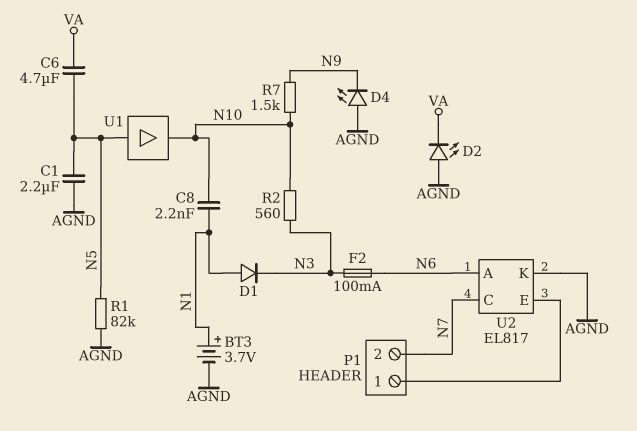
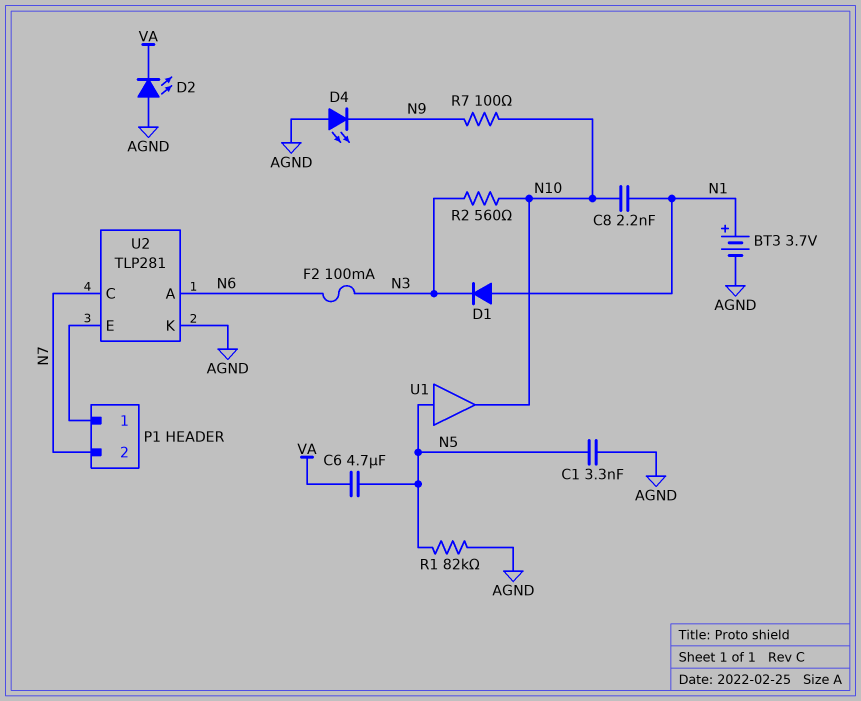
C1: 2.2uF (AGND, N5) -> 3.3nF (AGND, N5)
R7: 1.5k (N9, N10) -> 100 (N9, N10)
U2: EL817 -> TLP281

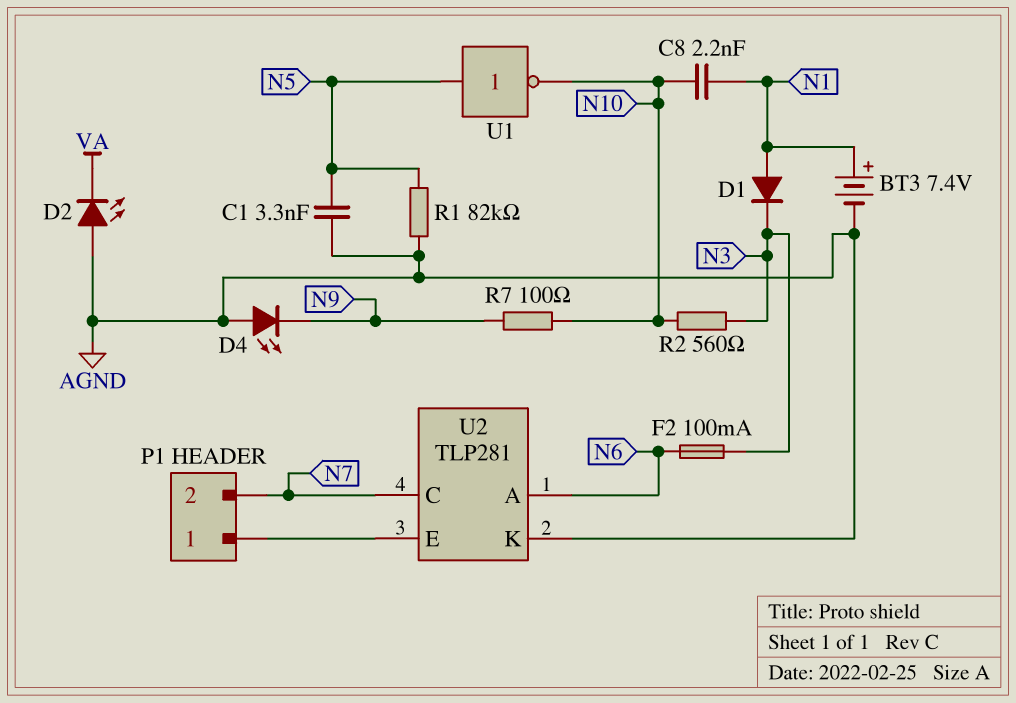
BT3: 3.7V (plus N1, minus AGND) -> 7.4V (plus N1, minus AGND)
C6: 4.7uF (N5, VA) -> none
U1: buffer (in N5, out N10) -> NOT (in N5, out N10)

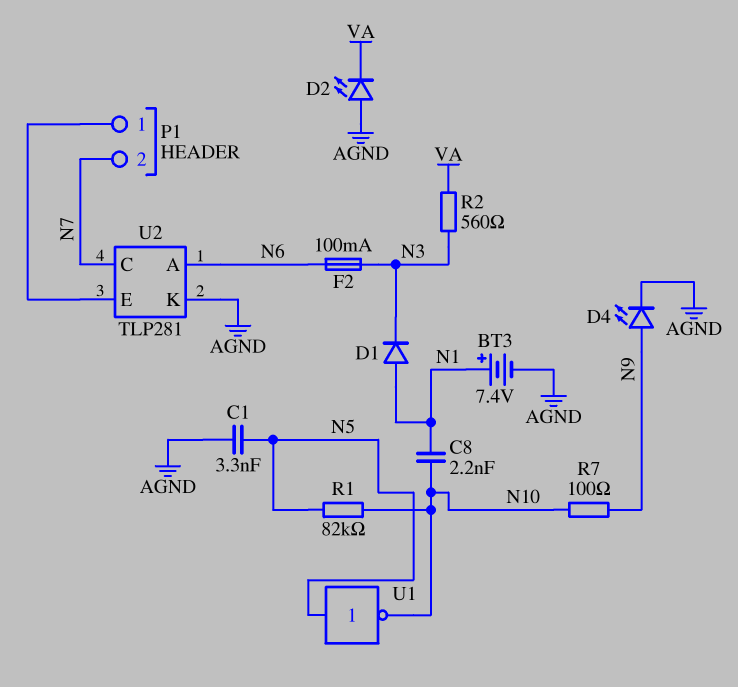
D4: LED (A AGND, K N9) -> LED (A N9, K AGND)
R1: 82k (AGND, N5) -> 82k (N5, N10)
R2: 560 (N3, N10) -> 560 (N3, VA)

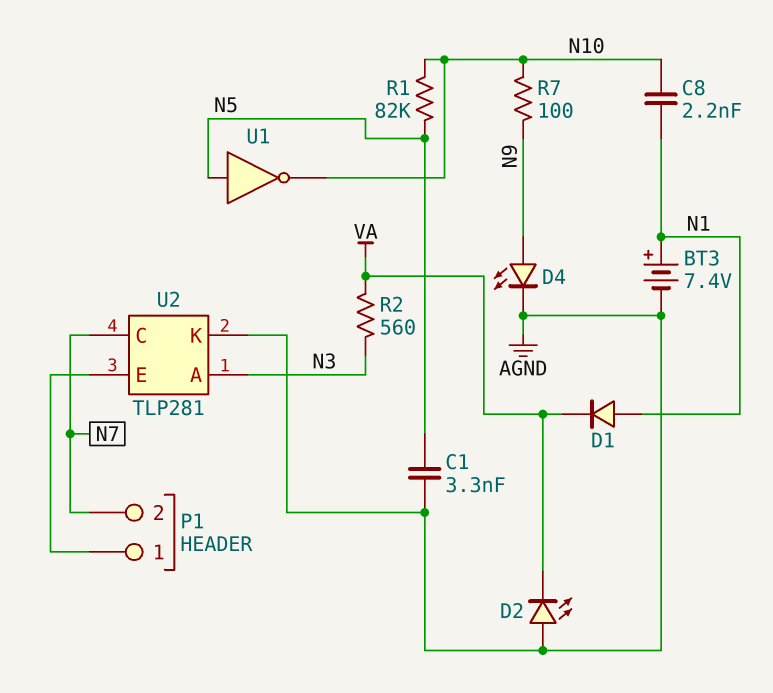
D1: diode (A N1, K N3) -> diode (A N1, K VA)
F2: 100mA (N3, N6) -> none
U2 pin A: N6 -> N3

